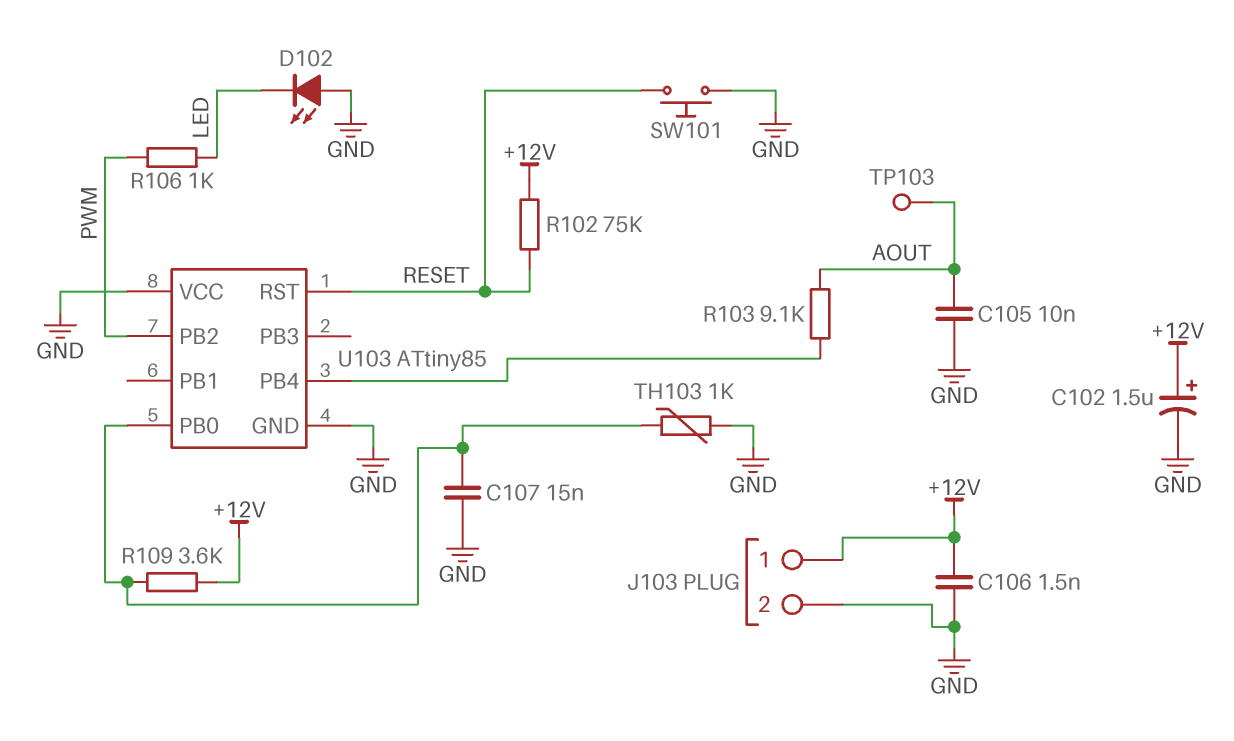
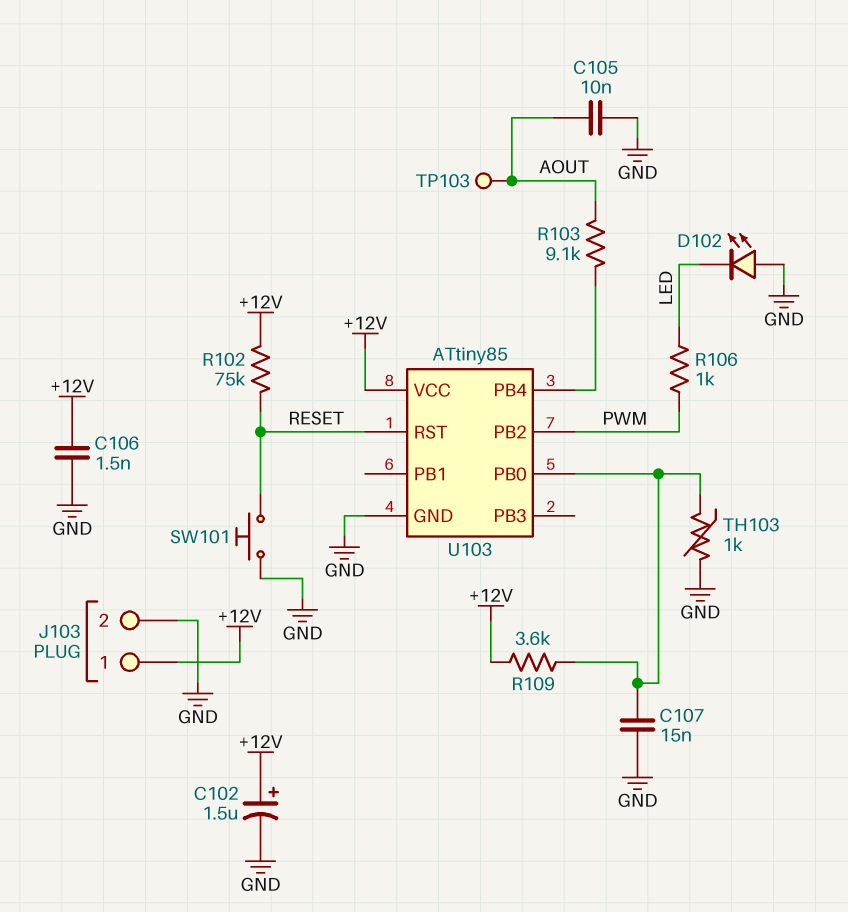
U103 pin VCC: GND -> +12V

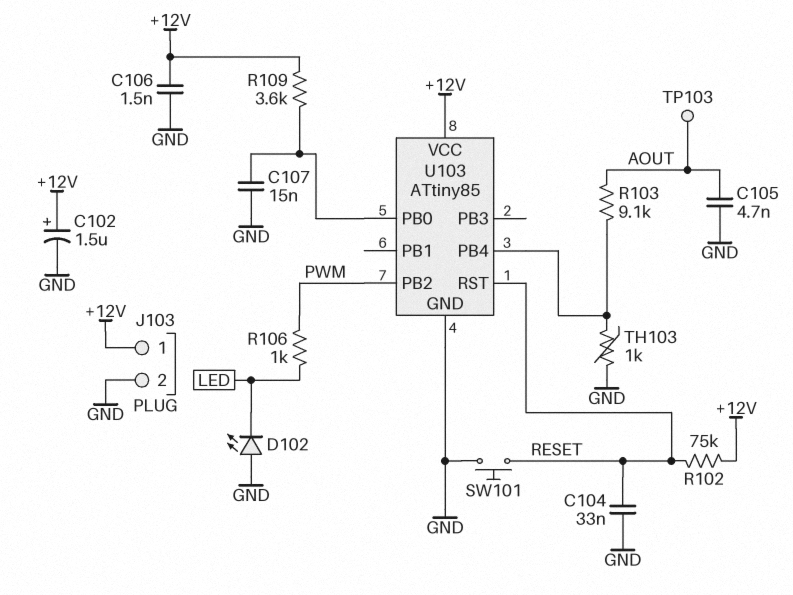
C104: none -> 33nF (GND, RESET)
C105: 10nF (AOUT, GND) -> 4.7nF (AOUT, GND)
TH103: 1k (GND, U103/PB0) -> 1k (GND, U103/PB4)

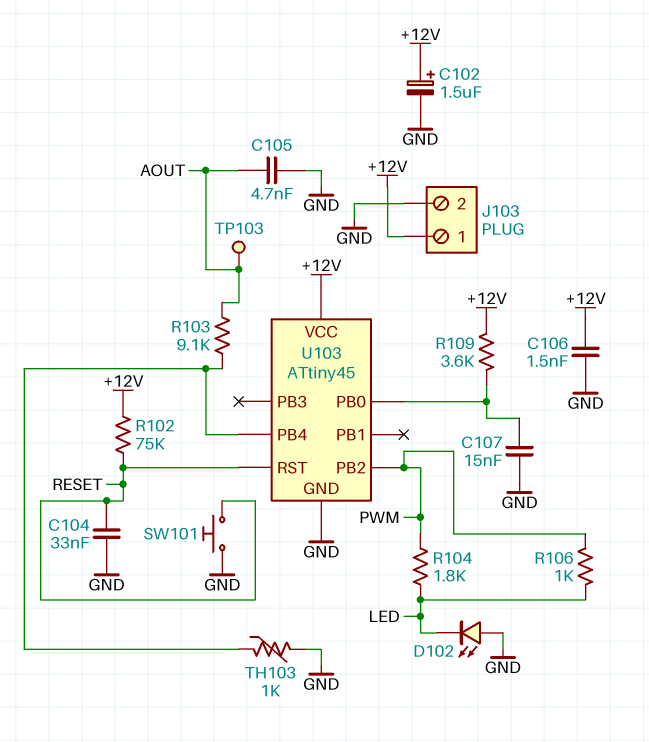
R104: none -> 1.8k (LED, PWM)
U103: ATtiny85 -> ATtiny45

